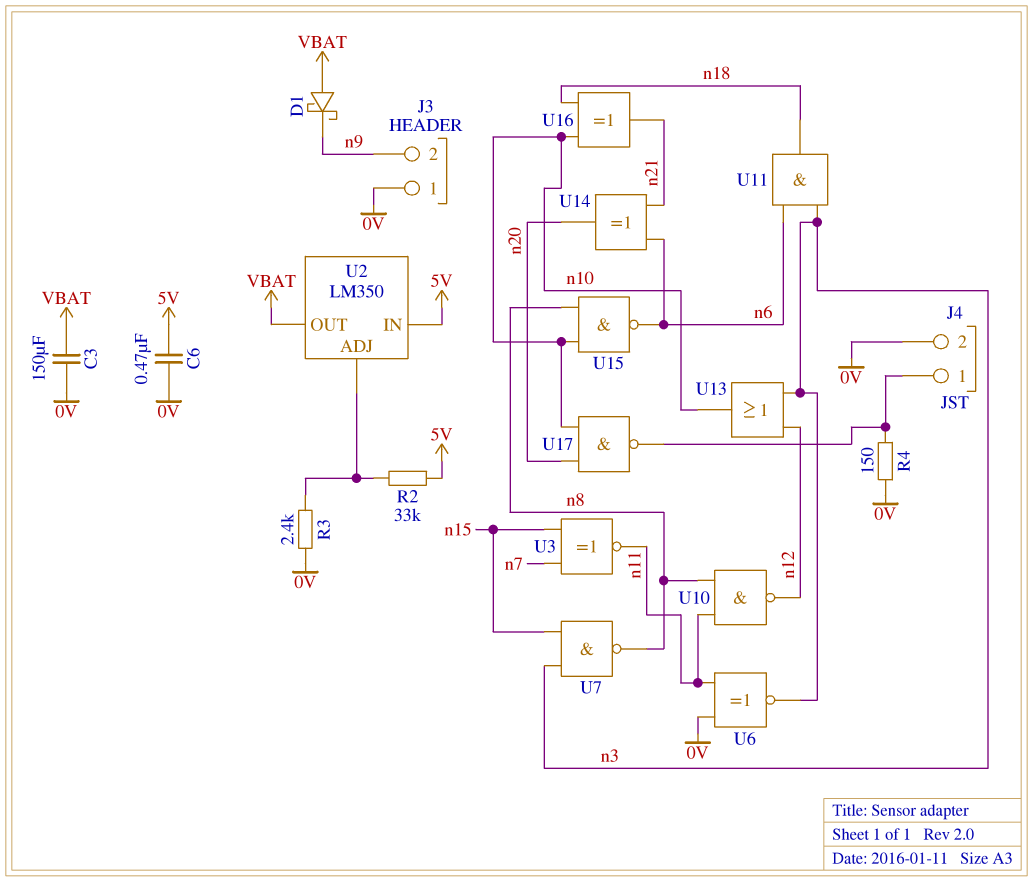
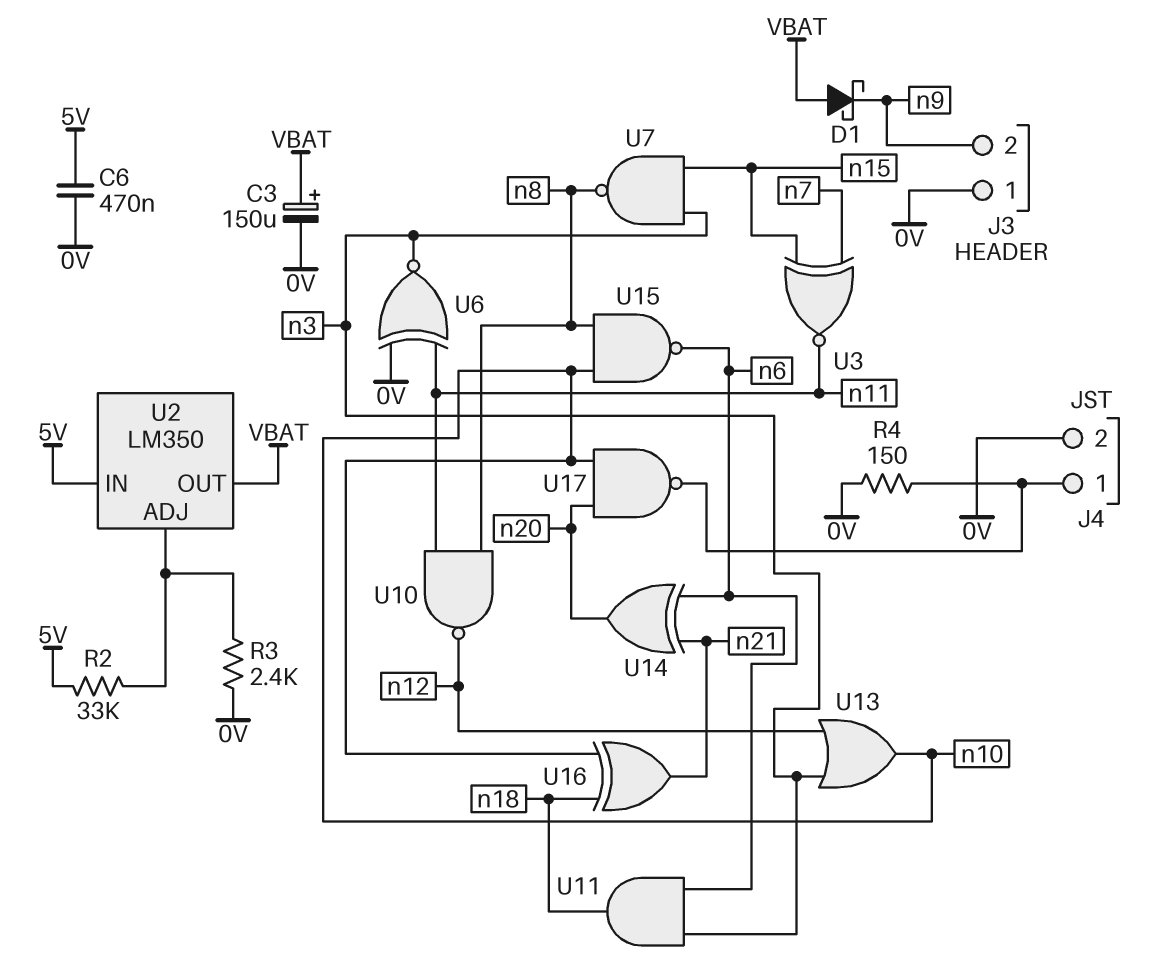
C3: 150uF (0V, VBAT) -> 150uF (plus VBAT, minus 0V)

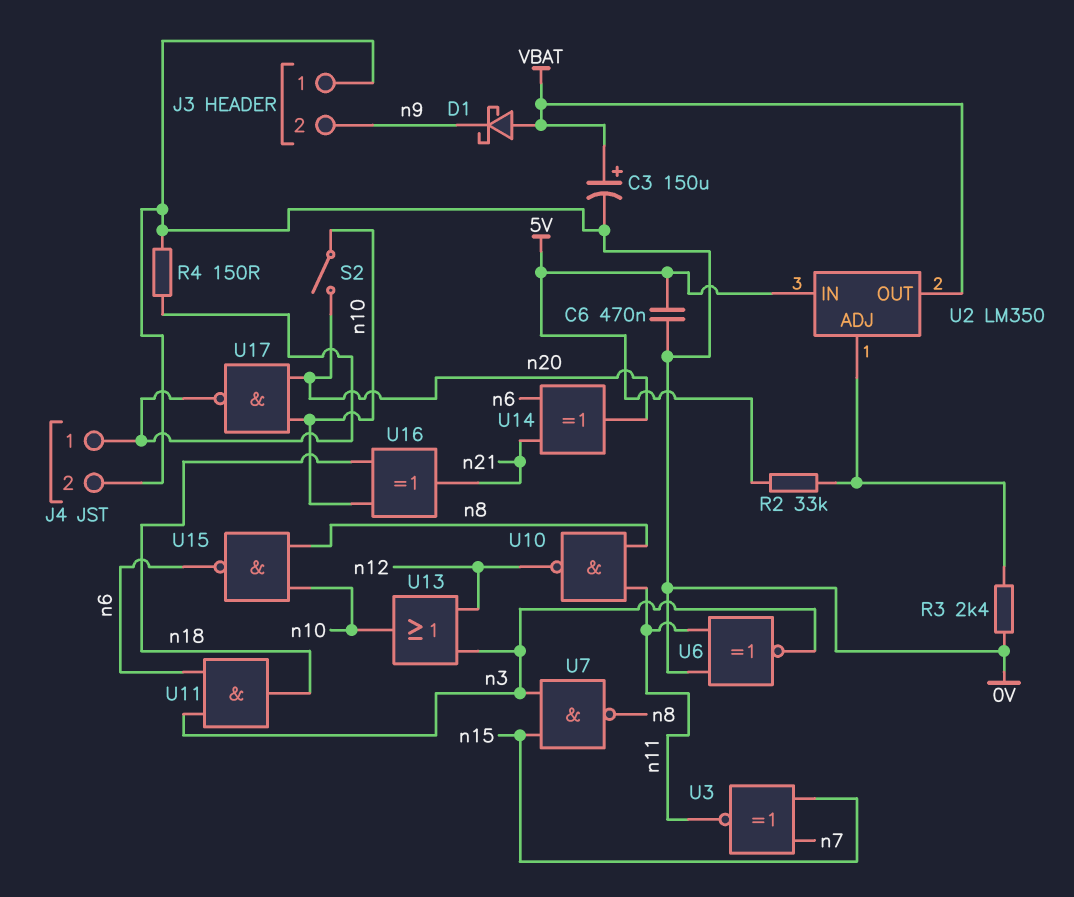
S2: none -> switch (n10, n20)

